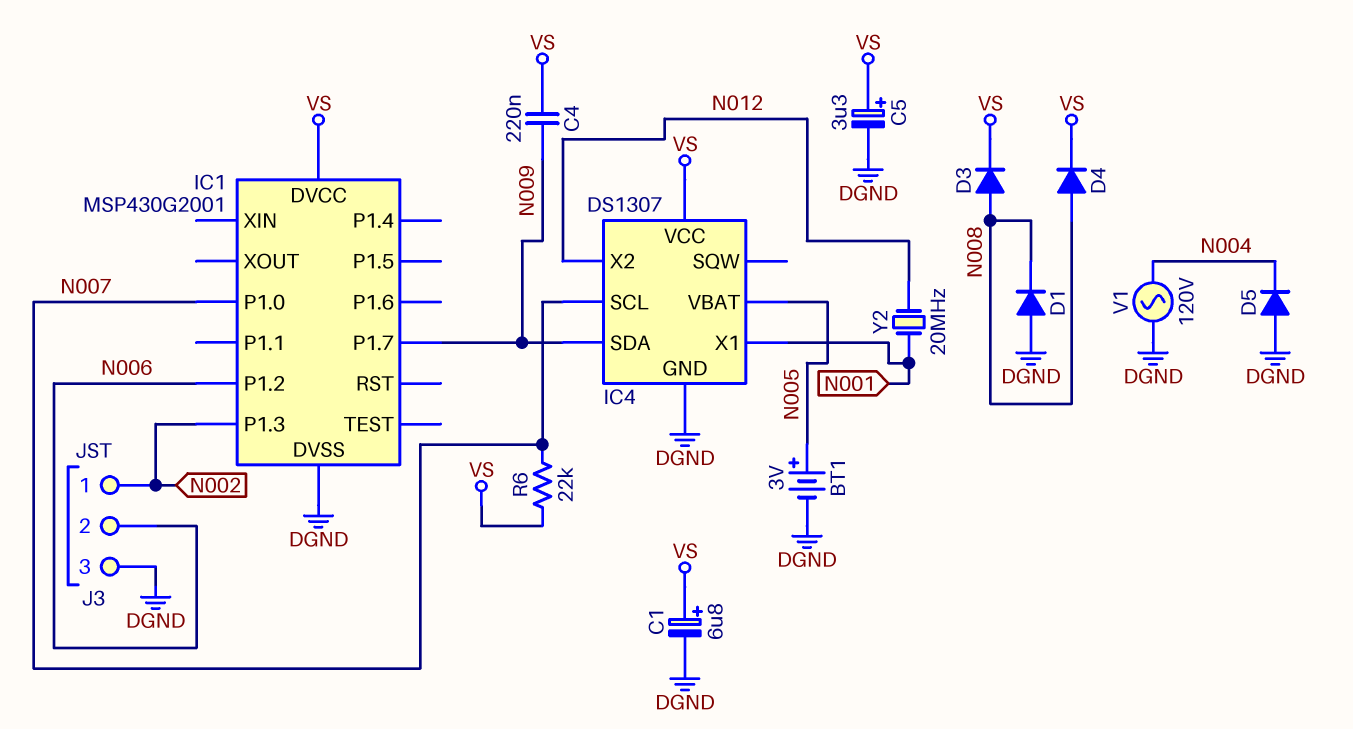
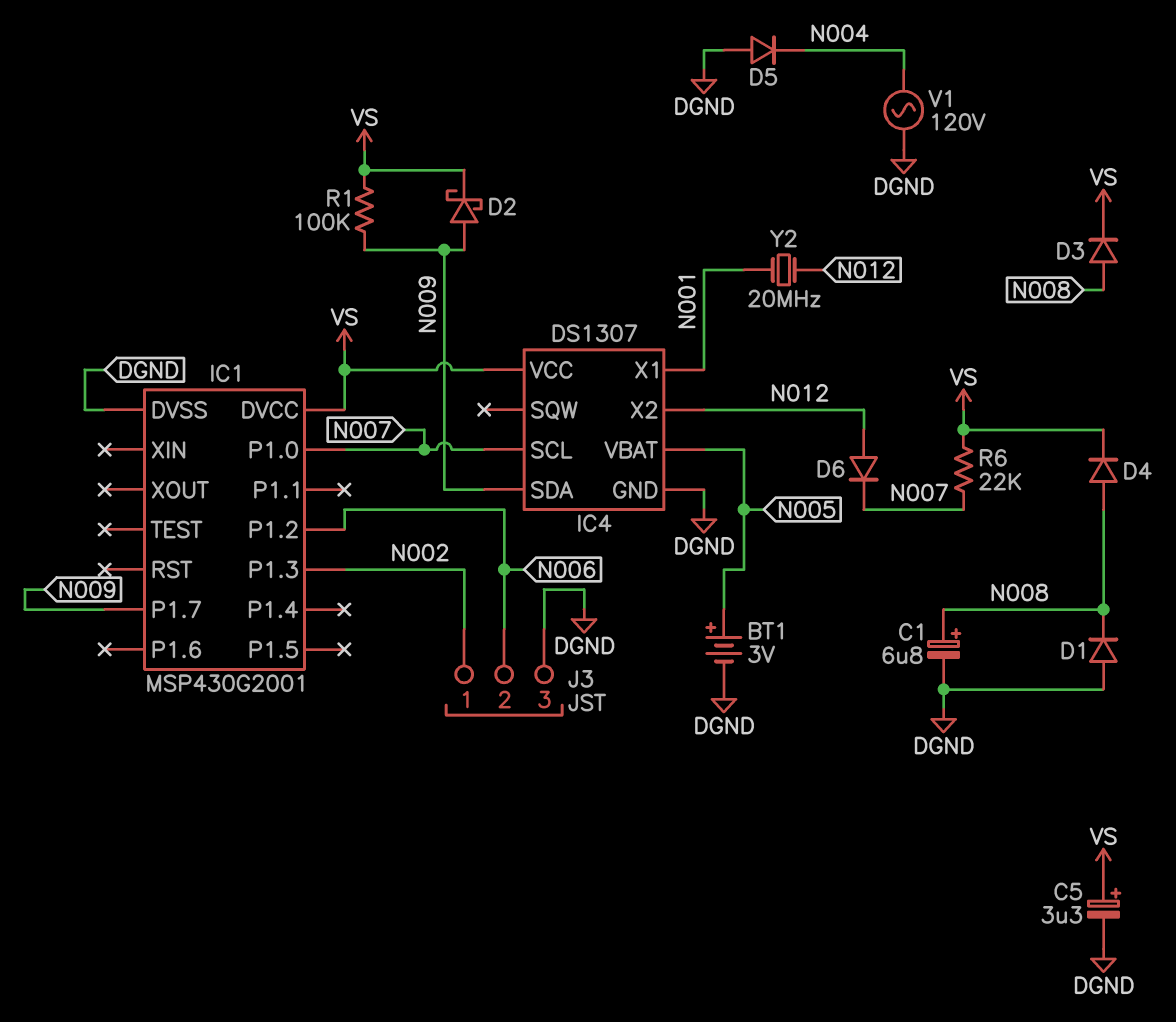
C1: 6.8uF (plus VS, minus DGND) -> 6.8uF (plus N008, minus DGND)
C4: 220nF (N009, VS) -> none
D2: none -> schottky (A N009, K VS)
D6: none -> diode (A N012, K N007)
R1: none -> 100k (N009, VS)

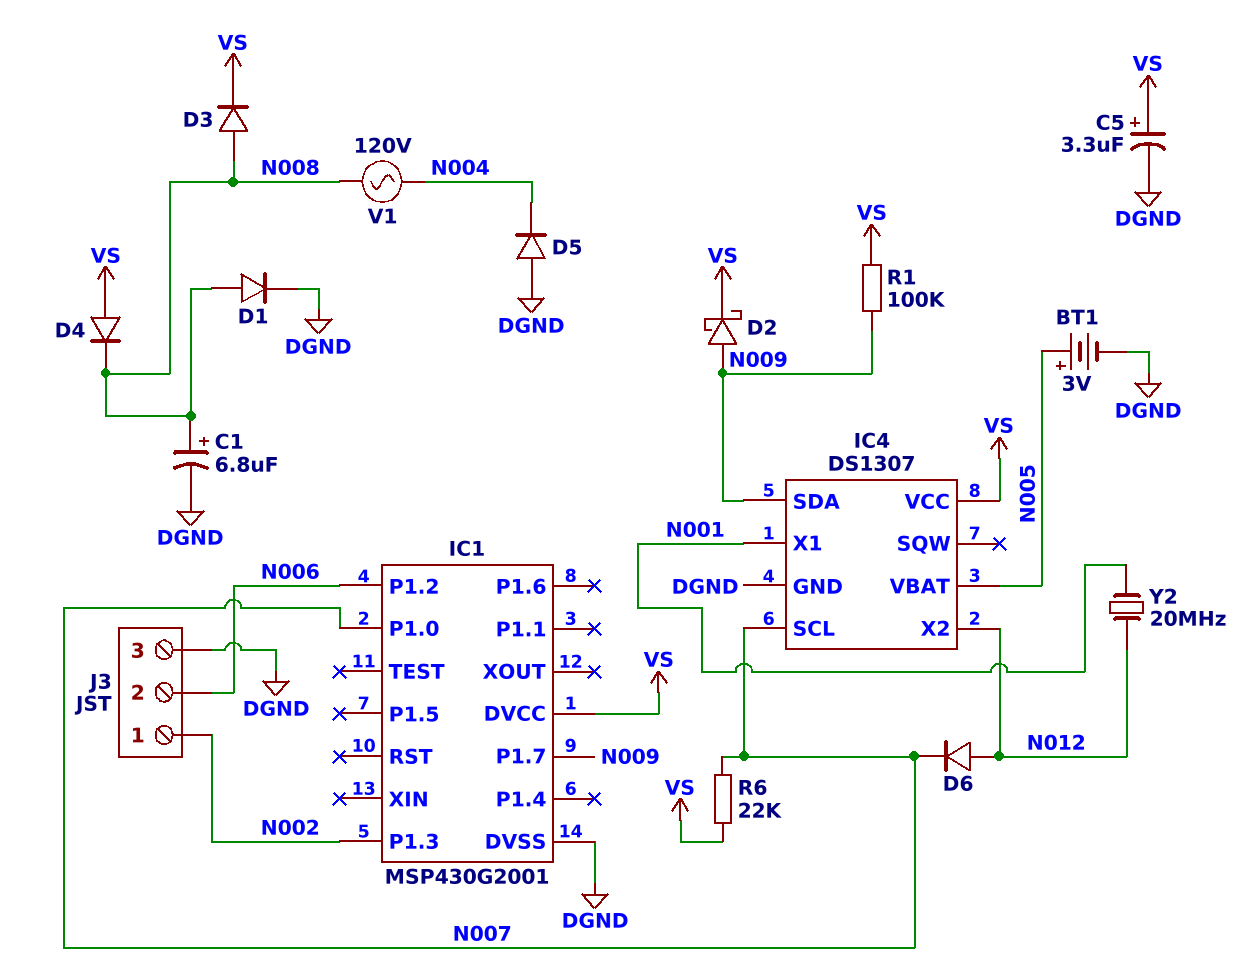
D1: diode (A DGND, K N008) -> diode (A N008, K DGND)
D4: diode (A N008, K VS) -> diode (A VS, K N008)
V1: AC 120V (DGND, N004) -> AC 120V (N004, N008)

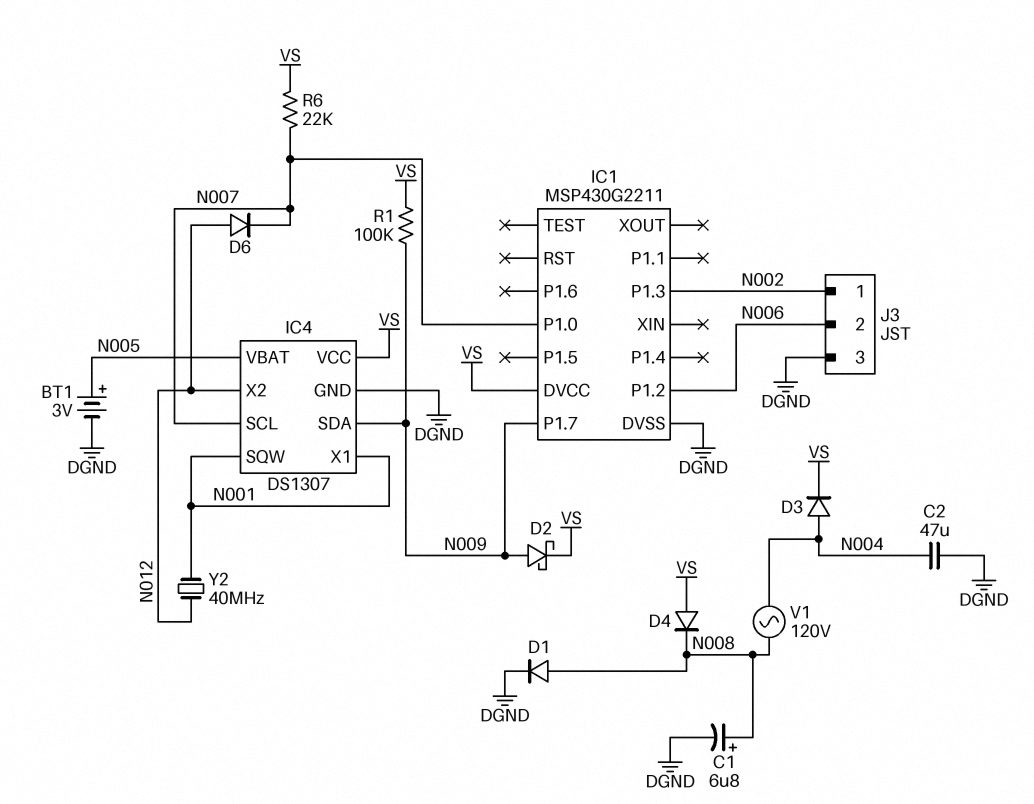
C2: none -> 47uF (DGND, N004)
C5: 3.3uF (plus VS, minus DGND) -> none
D3: diode (A N008, K VS) -> diode (A N004, K VS)
D5: diode (A DGND, K N004) -> none
IC1: MSP430G2001 -> MSP430G2211
IC4 pin SQW: none -> N001
Y2: 20MHz (N001, N012) -> 40MHz (N001, N012)

